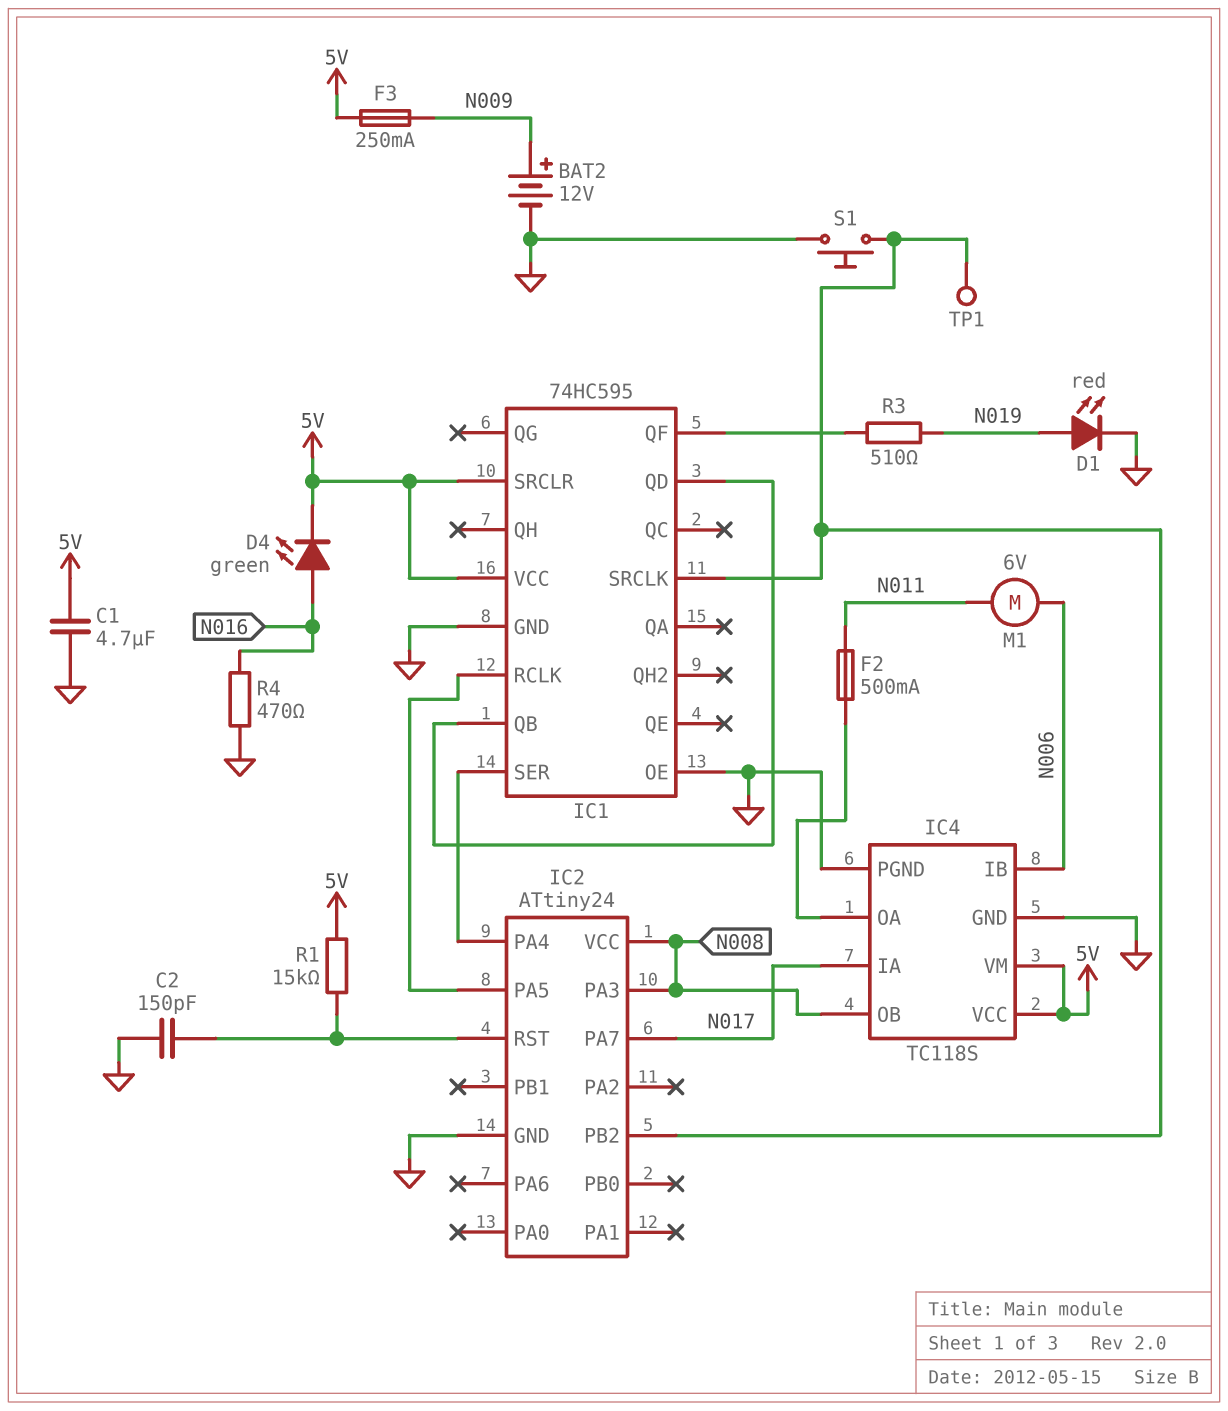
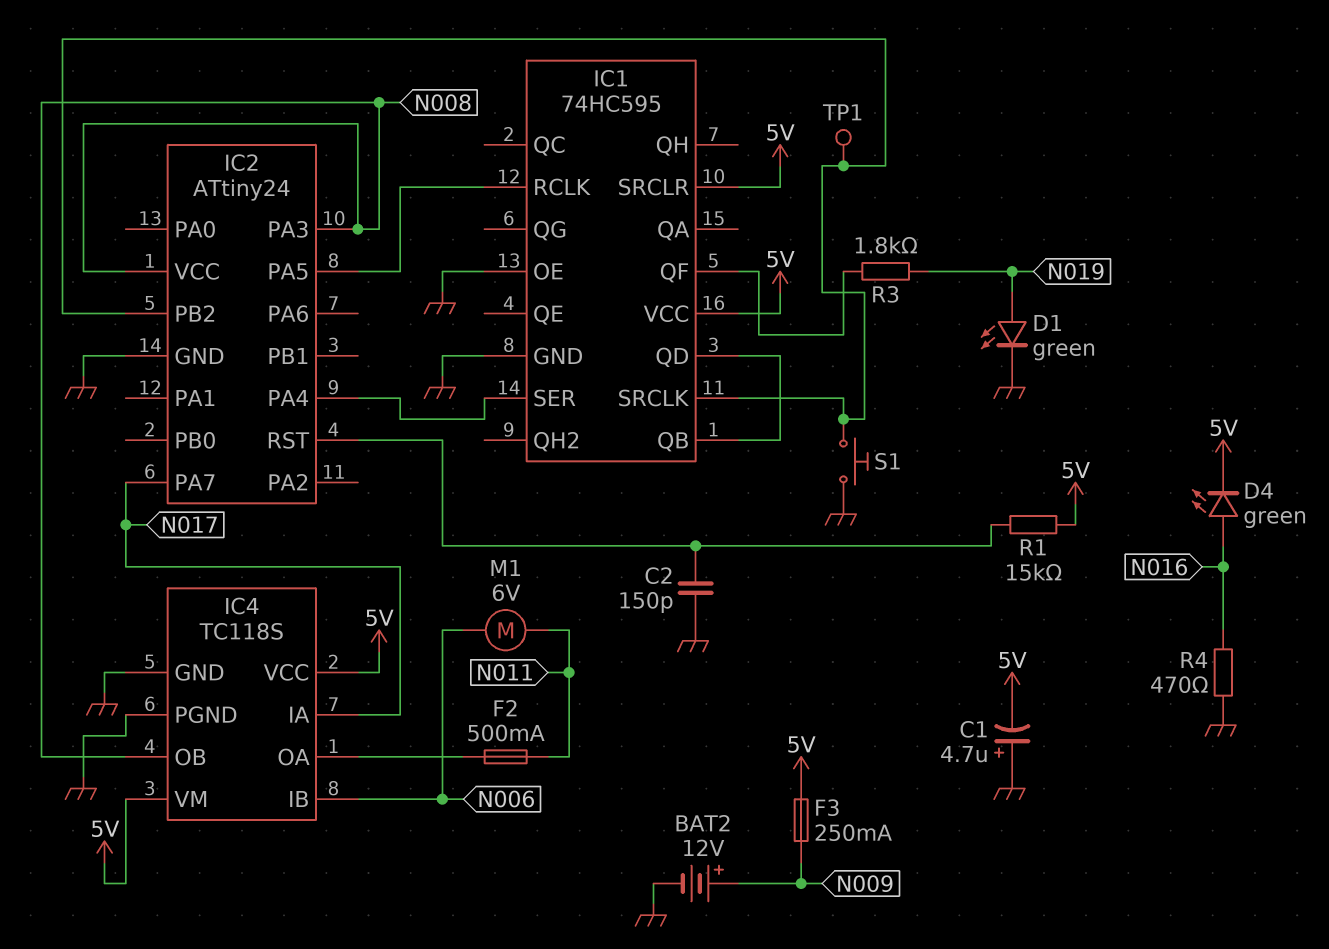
C1: 4.7uF (5V, GND) -> 4.7uF (plus GND, minus 5V)
D1: LED red (A N019, K GND) -> LED green (A N019, K GND)
R3: 510 (IC1/QF, N019) -> 1.8k (IC1/QF, N019)

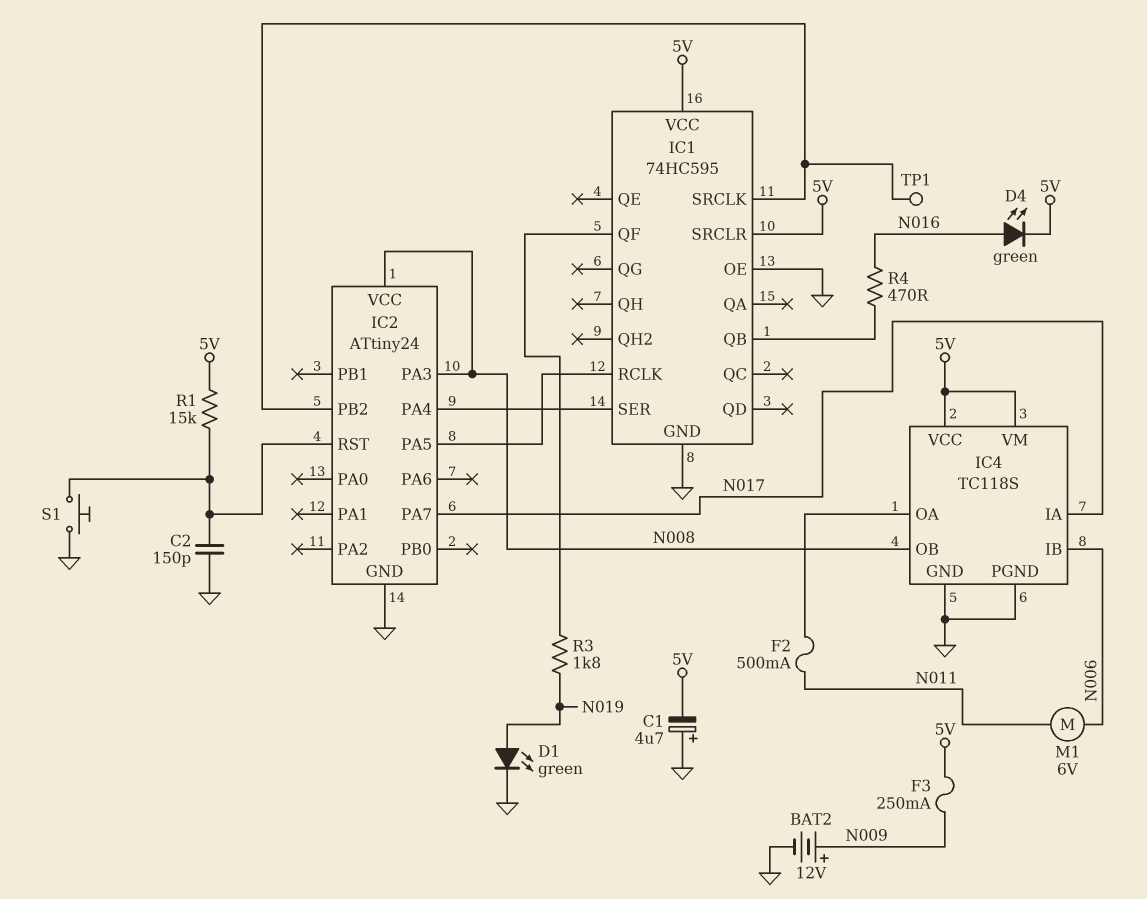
IC1 pin QD: IC1/QB -> none
R4: 470 (GND, N016) -> 470 (IC1/QB, N016)
S1: button (GND, IC1/SRCLK) -> button (GND, IC2/RST)

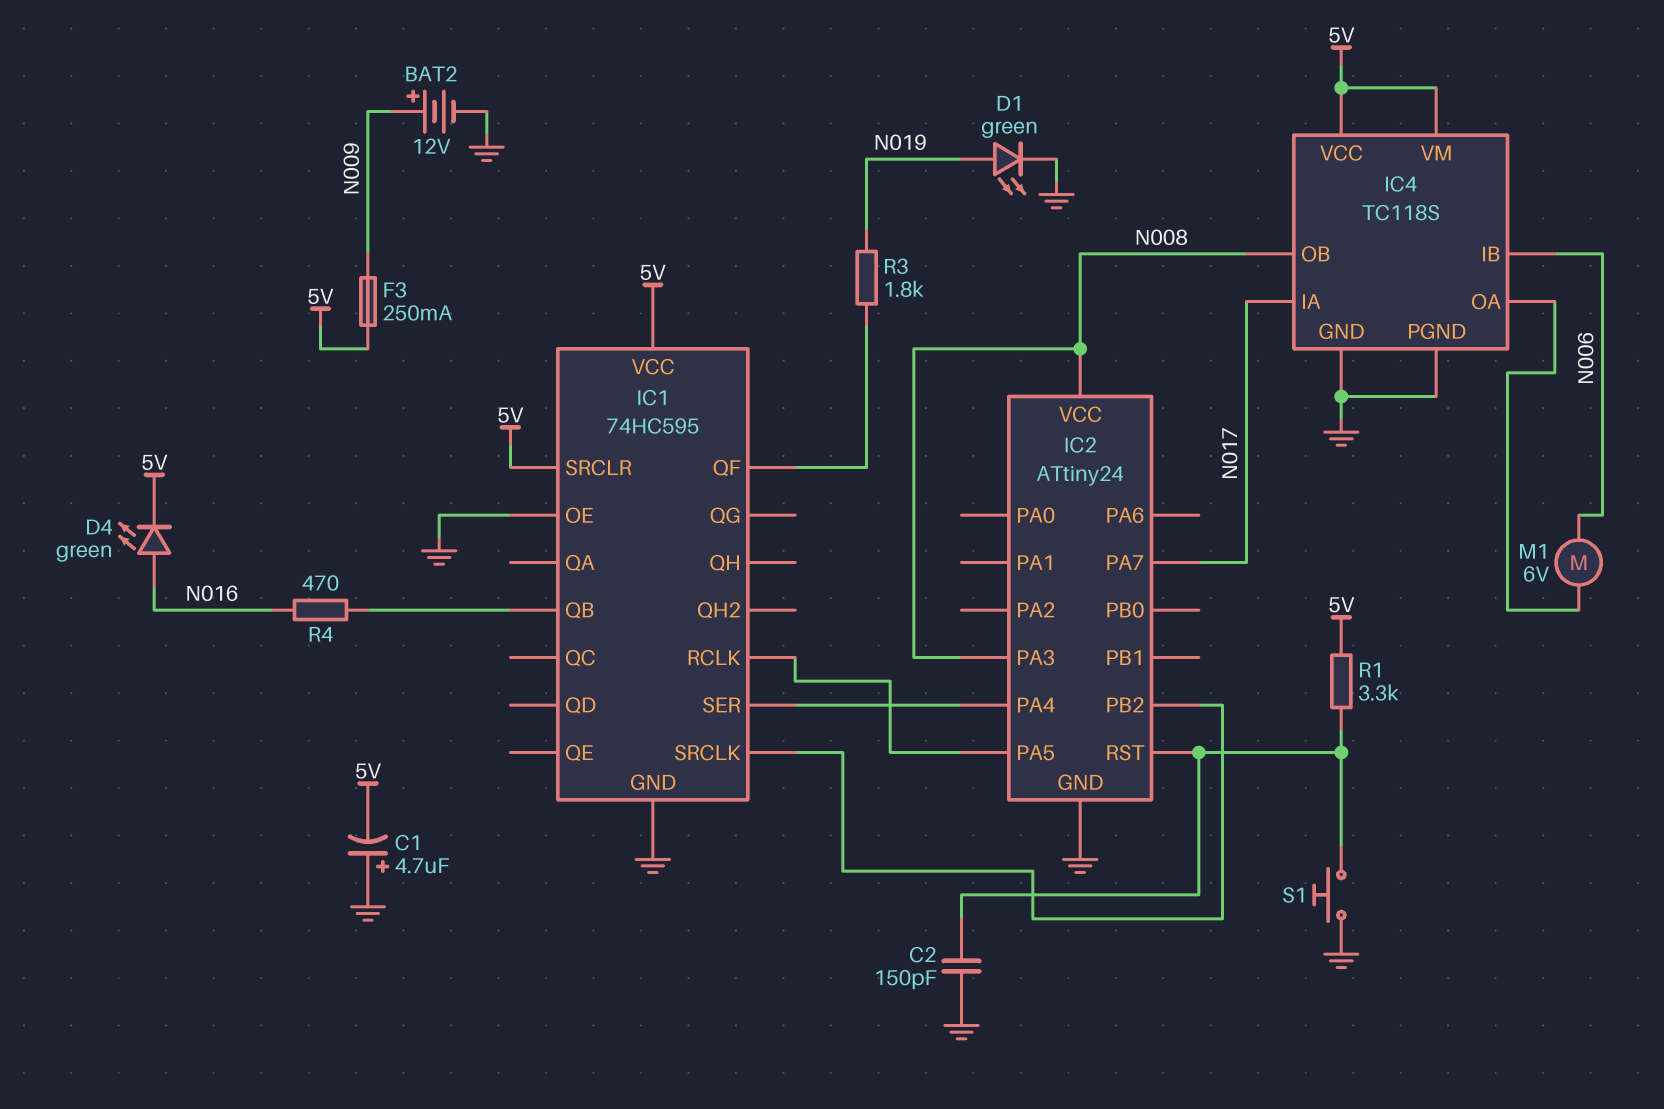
F2: 500mA (IC4/OA, N011) -> none
M1: motor 6V (N006, N011) -> motor 6V (IC4/OA, N006)
R1: 15k (5V, IC2/RST) -> 3.3k (5V, IC2/RST)
TP1: test point (IC1/SRCLK) -> none

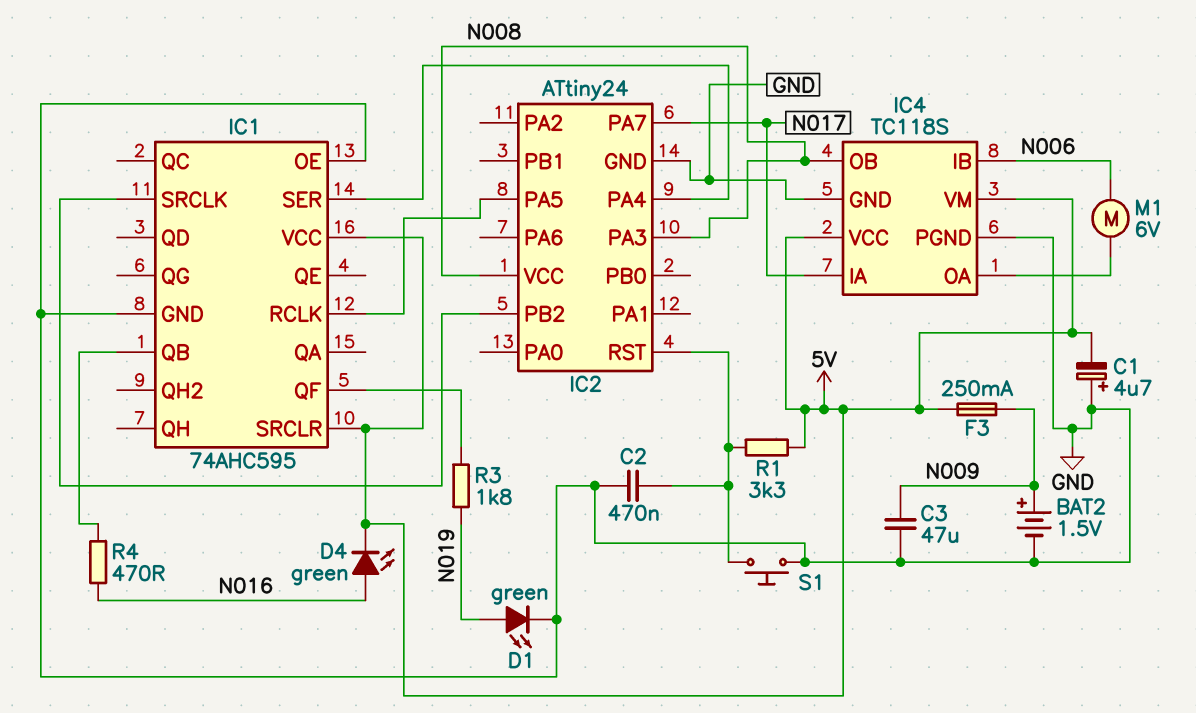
BAT2: 12V (plus N009, minus GND) -> 1.5V (plus N009, minus GND)
C2: 150pF (GND, IC2/RST) -> 470nF (GND, IC2/RST)
C3: none -> 47uF (GND, N009)
IC1: 74HC595 -> 74AHC595

